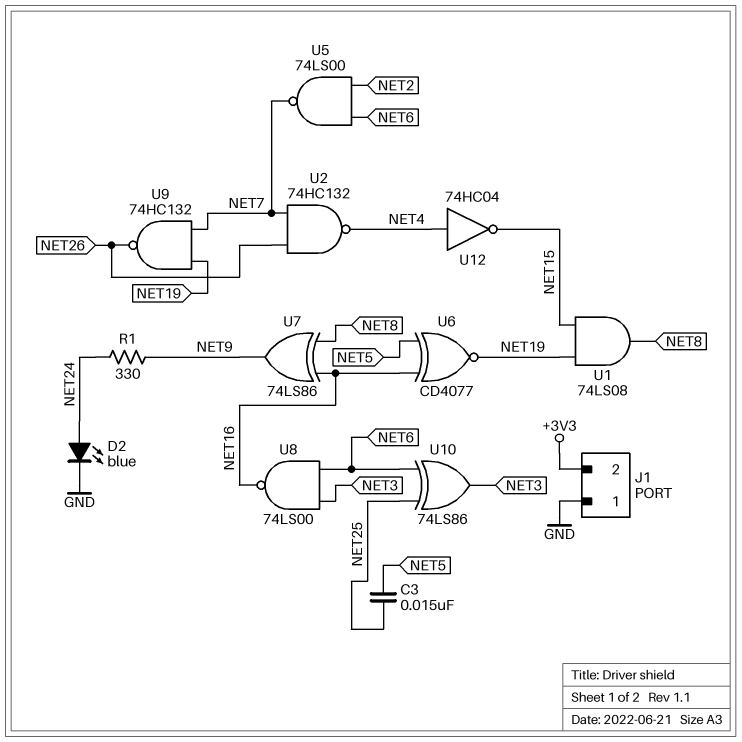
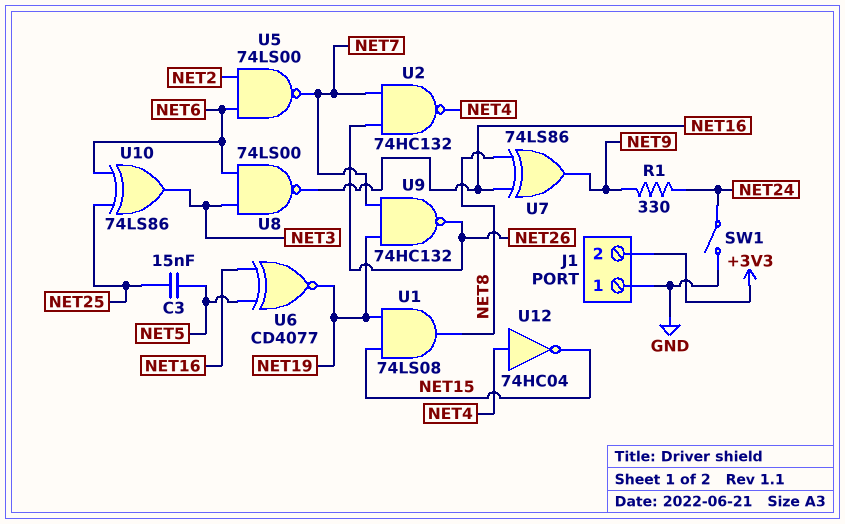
D2: LED blue (A NET24, K GND) -> none
SW1: none -> switch (GND, NET24)

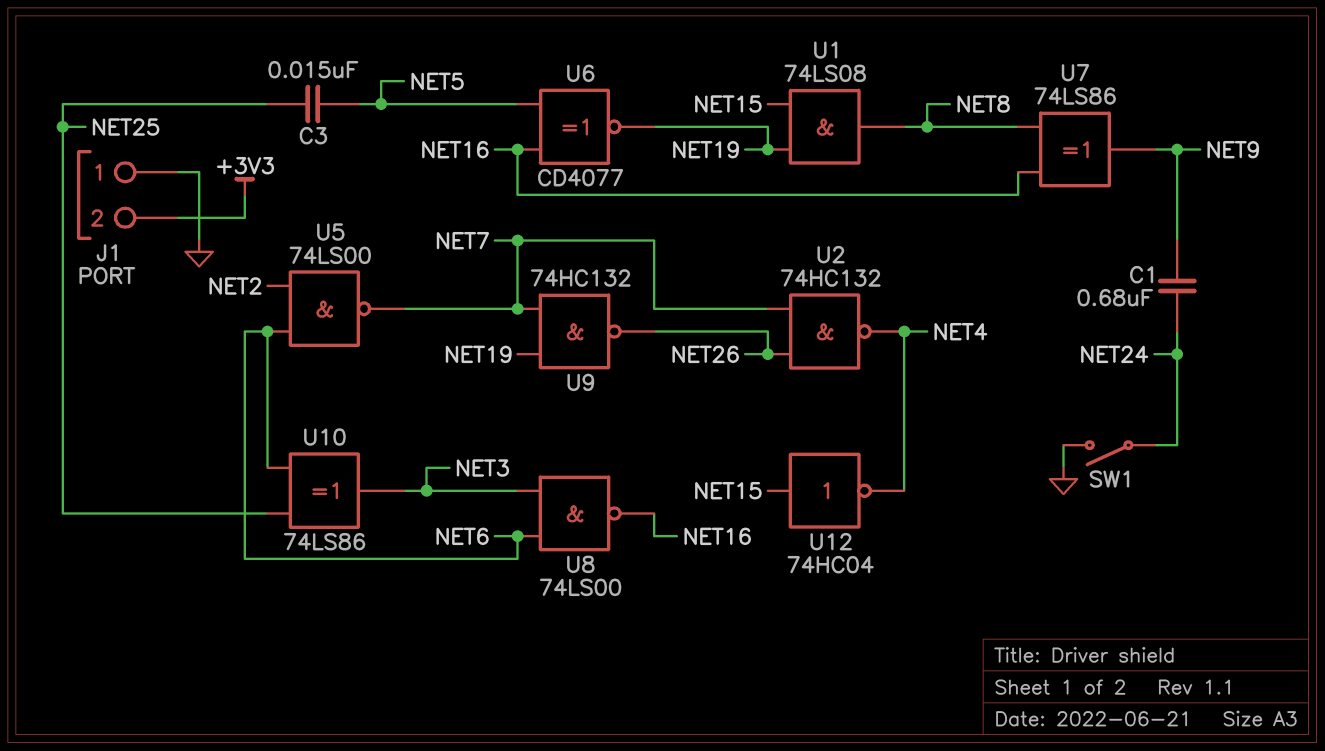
C1: none -> 680nF (NET9, NET24)
R1: 330 (NET9, NET24) -> none
U12: NOT 74HC04 (in NET4, out NET15) -> NOT 74HC04 (in NET15, out NET4)

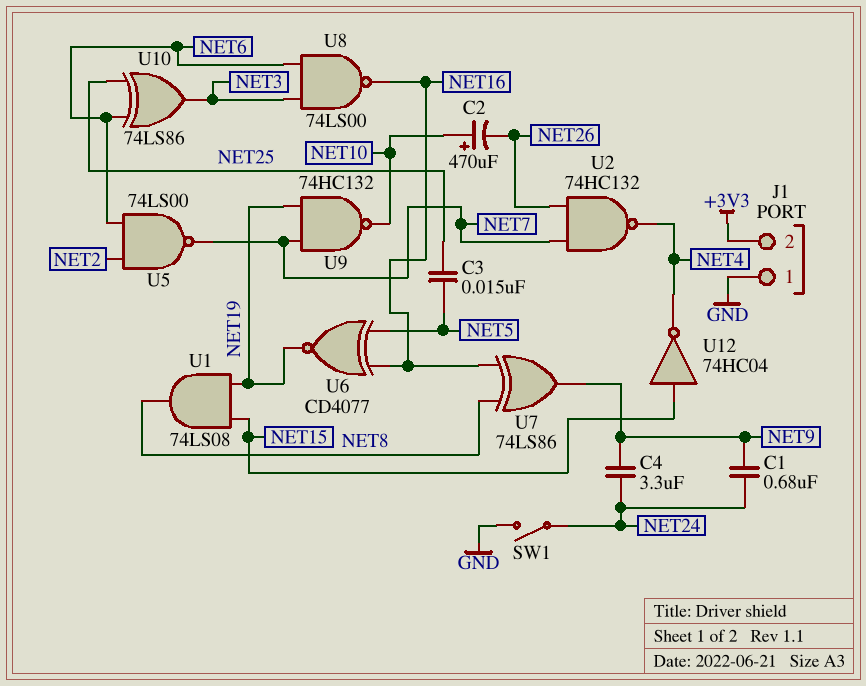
C2: none -> 470uF (plus NET10, minus NET26)
C4: none -> 3.3uF (NET9, NET24)
U9: NAND 74HC132 (in NET7, in NET19, out NET26) -> NAND 74HC132 (in NET7, in NET19, out NET10)

